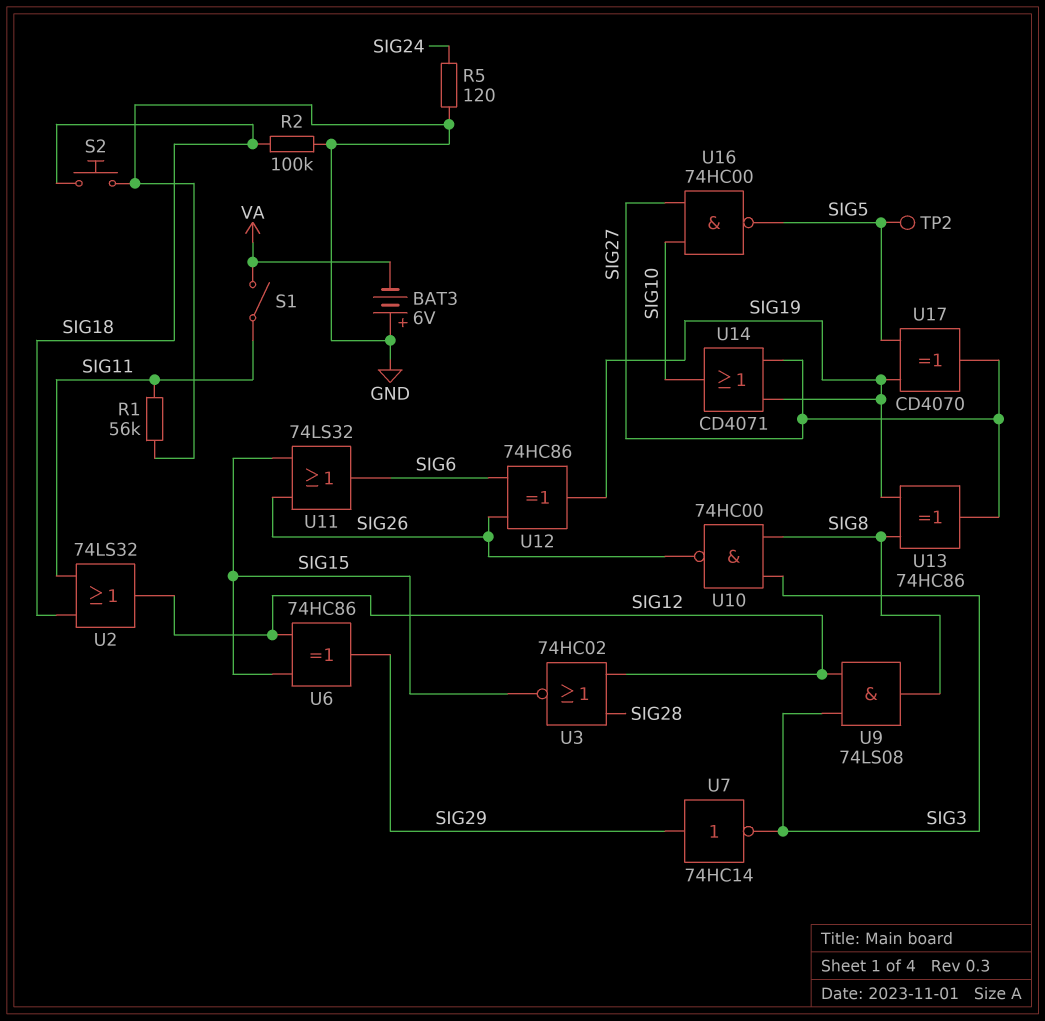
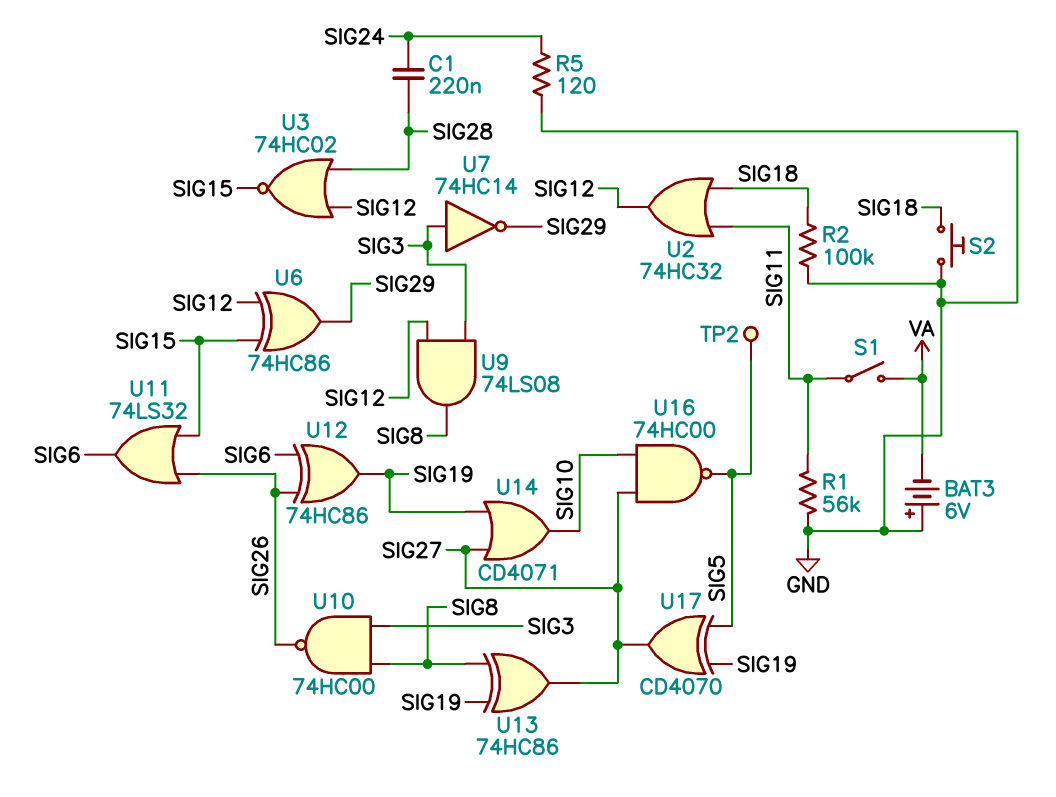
C1: none -> 220nF (SIG24, SIG28)
U2: OR 74LS32 (in SIG11, in SIG18, out SIG12) -> OR 74HC32 (in SIG11, in SIG18, out SIG12)
U7: NOT 74HC14 (in SIG29, out SIG3) -> NOT 74HC14 (in SIG3, out SIG29)

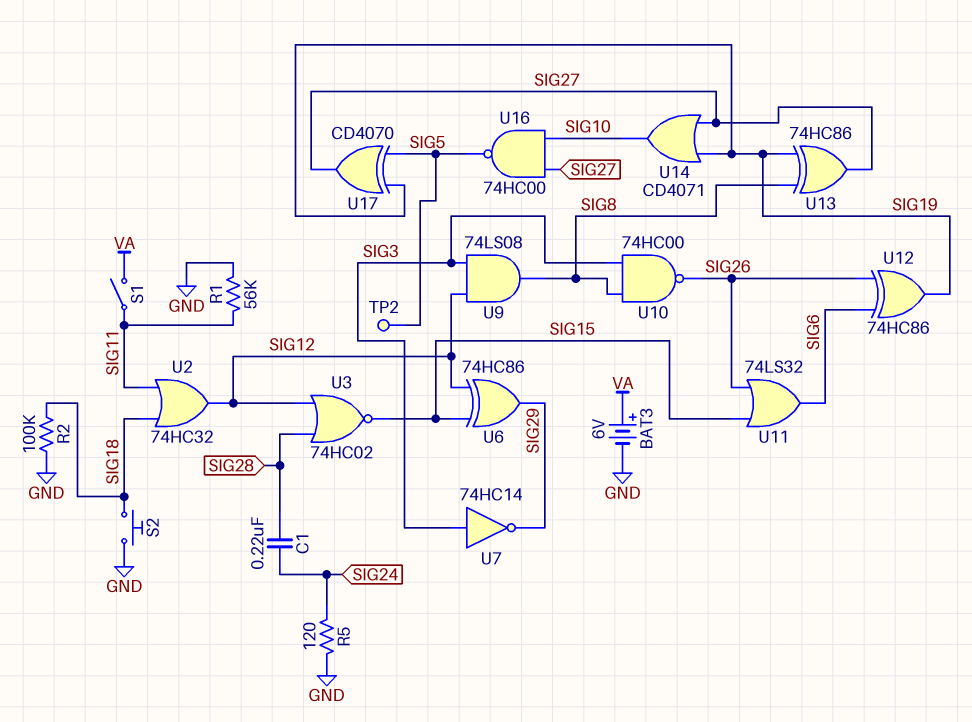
BAT3: 6V (plus GND, minus VA) -> 6V (plus VA, minus GND)

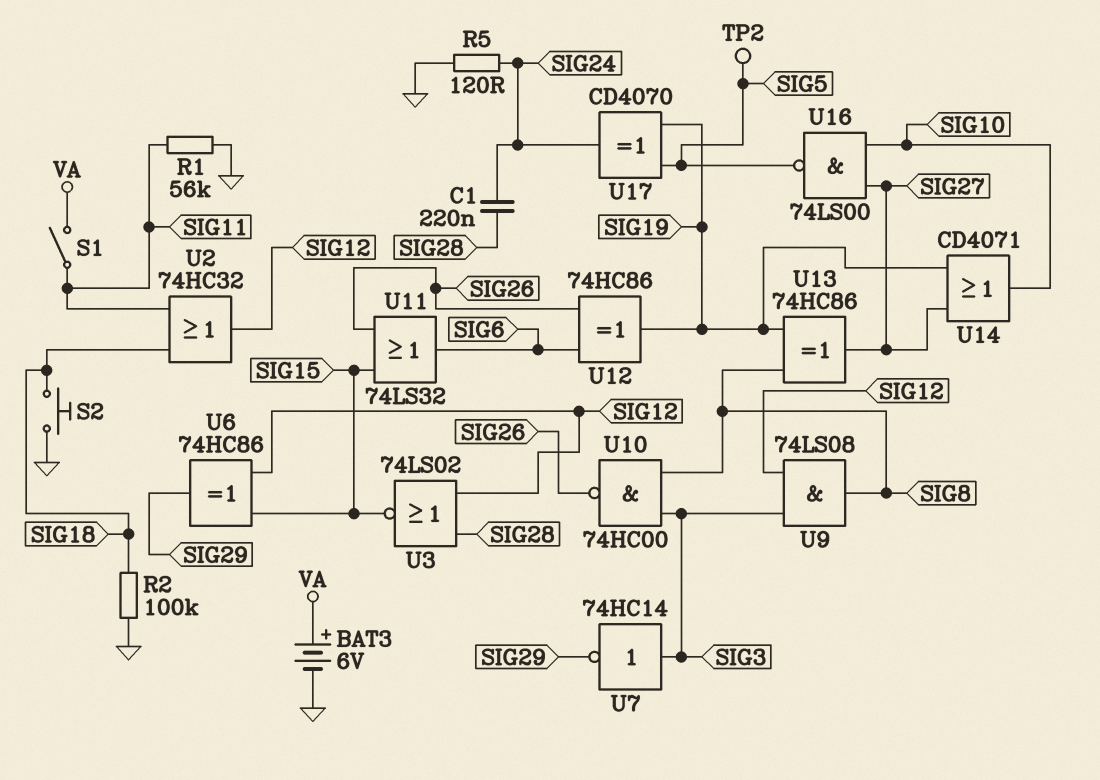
U3: NOR 74HC02 (in SIG12, in SIG28, out SIG15) -> NOR 74LS02 (in SIG12, in SIG28, out SIG15)
U16: NAND 74HC00 (in SIG10, in SIG27, out SIG5) -> NAND 74LS00 (in SIG10, in SIG27, out SIG5)
U17: XOR CD4070 (in SIG5, in SIG19, out SIG27) -> XOR CD4070 (in SIG5, in SIG19, out SIG24)

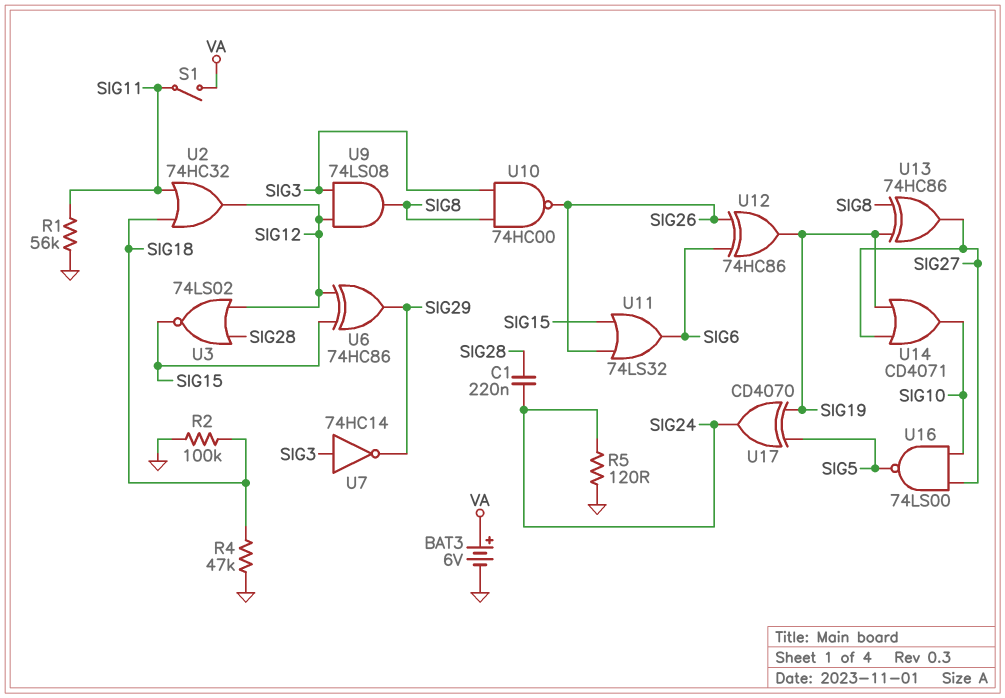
R4: none -> 47k (GND, SIG18)
S2: button (GND, SIG18) -> none
TP2: test point (SIG5) -> none

